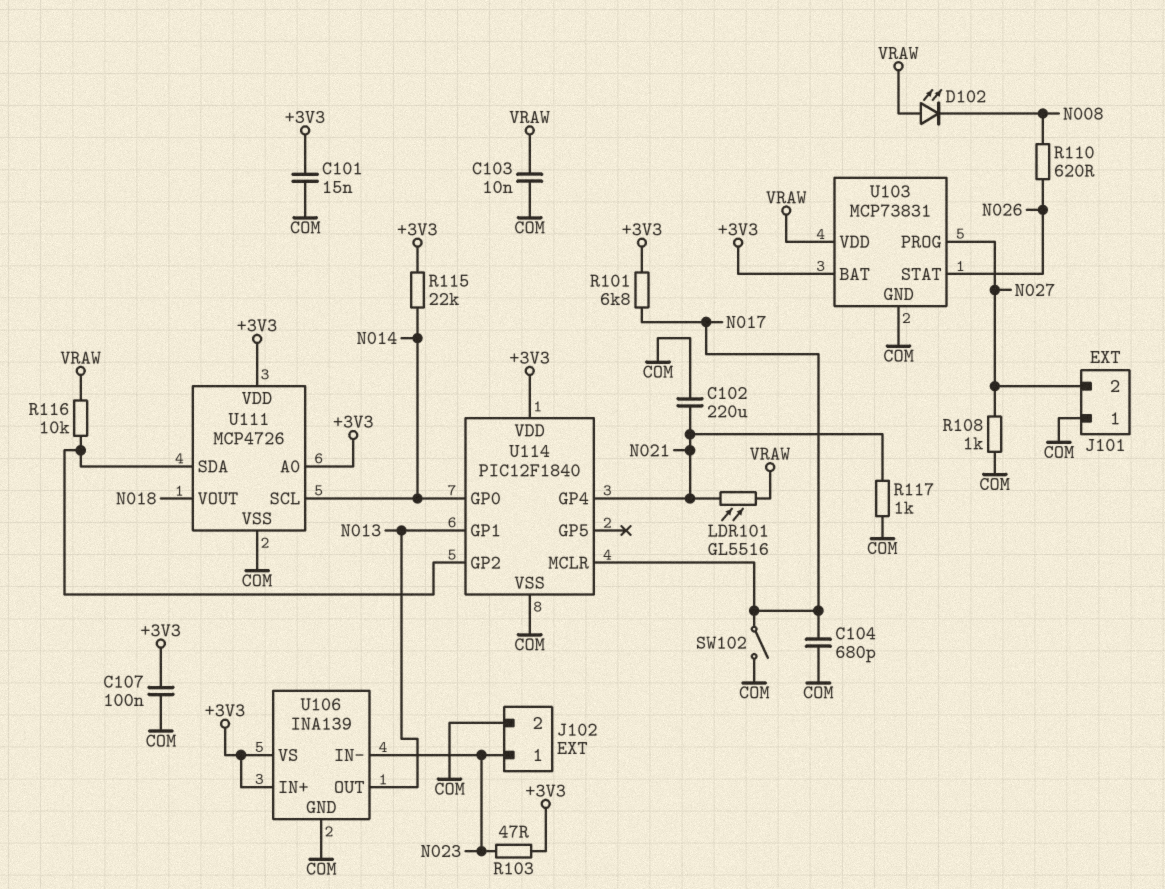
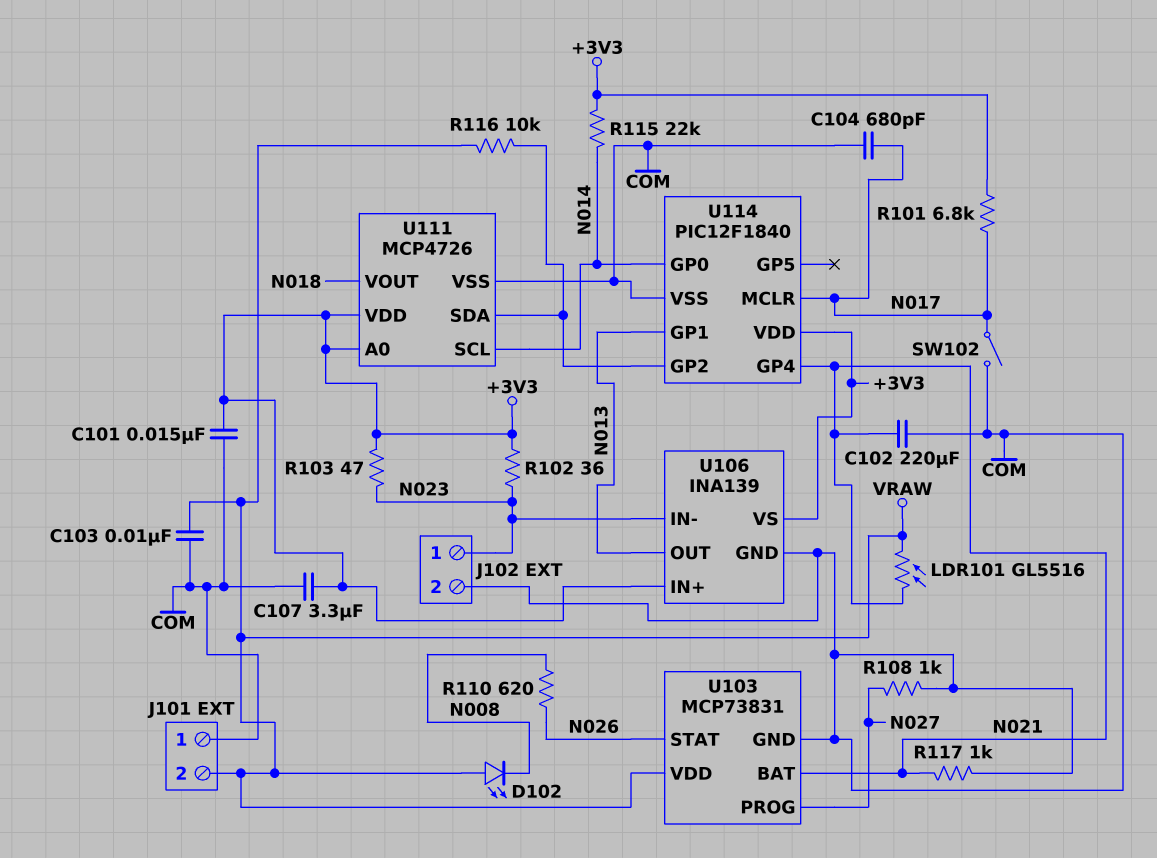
C107: 100nF (+3V3, COM) -> 3.3uF (+3V3, COM)
J101 pin 2: N027 -> VRAW
R102: none -> 36 (+3V3, N023)
U103 pin BAT: +3V3 -> N021

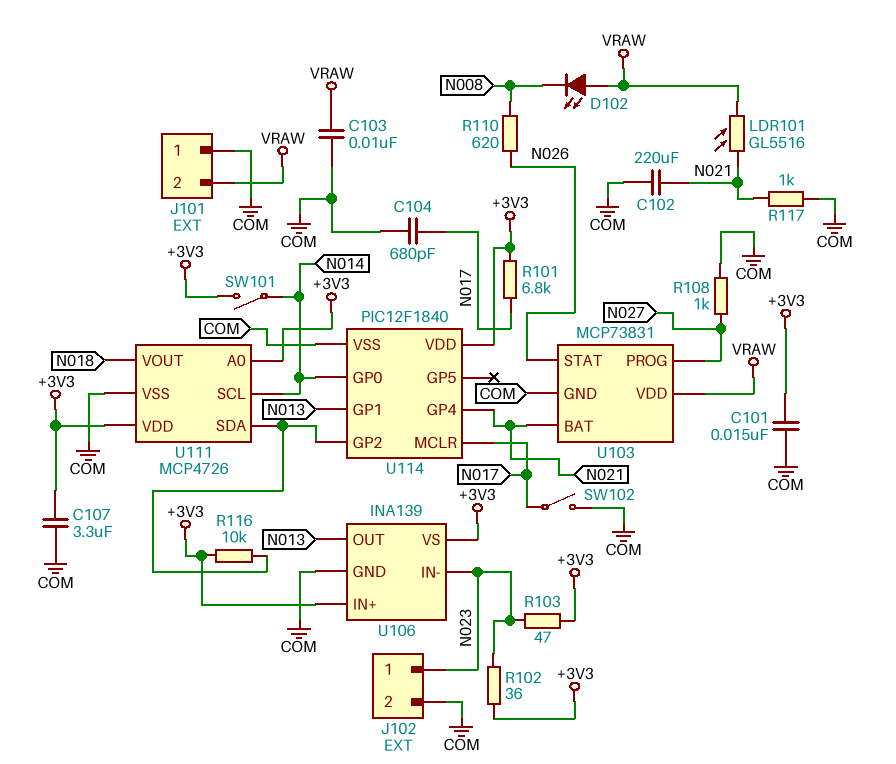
R115: 22k (+3V3, N014) -> none
R116: 10k (U111/SDA, VRAW) -> 10k (+3V3, U111/SDA)
SW101: none -> switch (+3V3, N014)

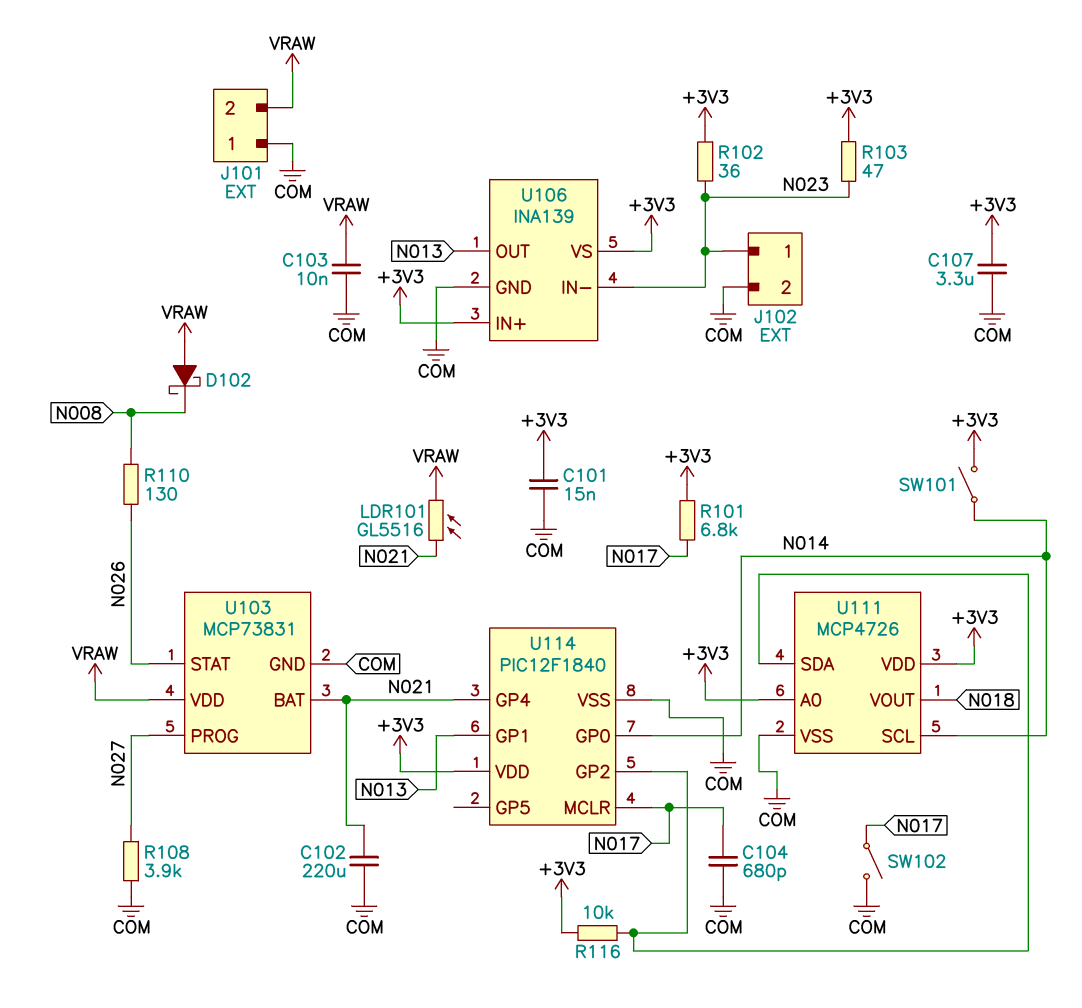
D102: LED (A VRAW, K N008) -> schottky (A VRAW, K N008)
R108: 1k (COM, N027) -> 3.9k (COM, N027)
R110: 620 (N008, N026) -> 130 (N008, N026)
R117: 1k (COM, N021) -> none

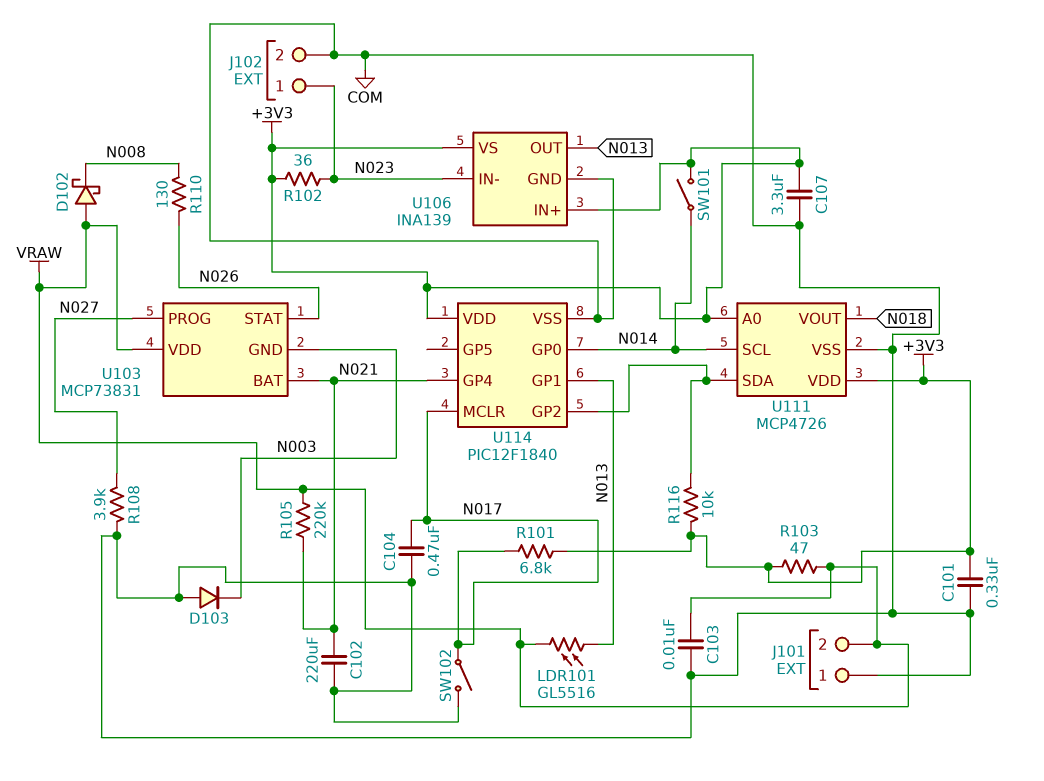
C101: 15nF (+3V3, COM) -> 330nF (+3V3, COM)
C104: 680pF (COM, N017) -> 470nF (COM, N017)
D103: none -> diode (A COM, K N003)
LDR101: GL5516 (N021, VRAW) -> GL5516 (N013, VRAW)
R103: 47 (+3V3, N023) -> 47 (+3V3, VRAW)
R105: none -> 220k (N021, VRAW)
U103 pin GND: COM -> N003

